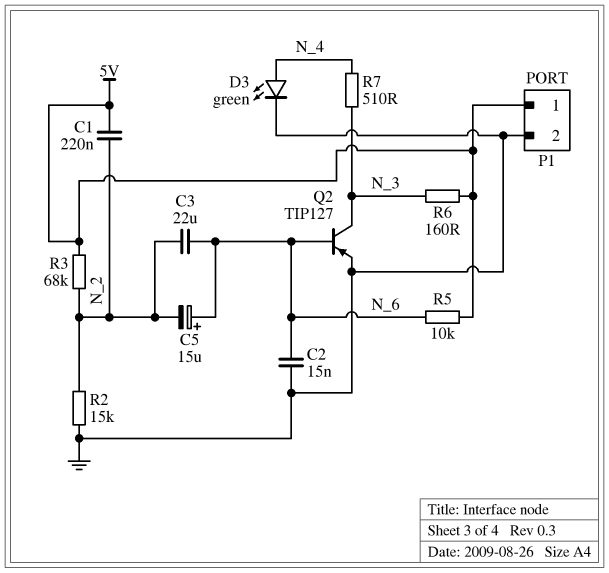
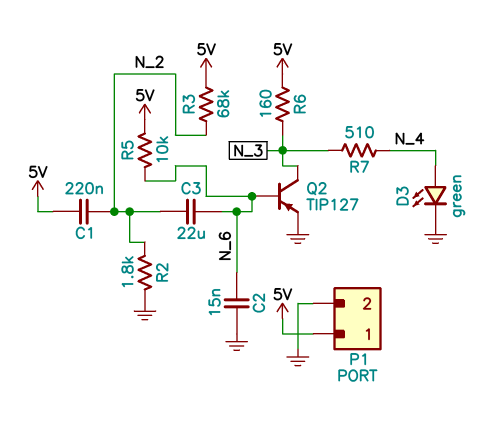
C5: 15uF (plus N_6, minus N_2) -> none
R2: 15k (GND, N_2) -> 1.8k (GND, N_2)

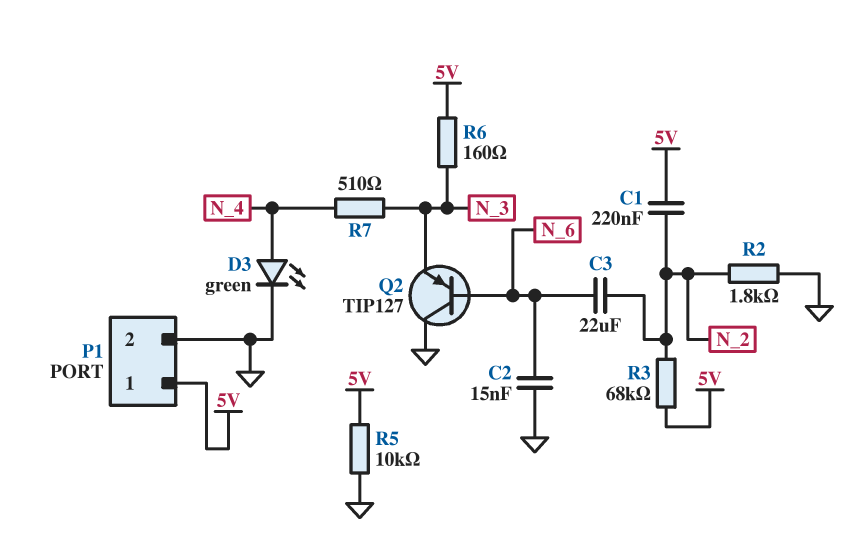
Q2: PNP TIP127 (B N_6, C N_3, E GND) -> PNP TIP127 (B N_6, C GND, E N_3)
R5: 10k (5V, N_6) -> 10k (5V, GND)

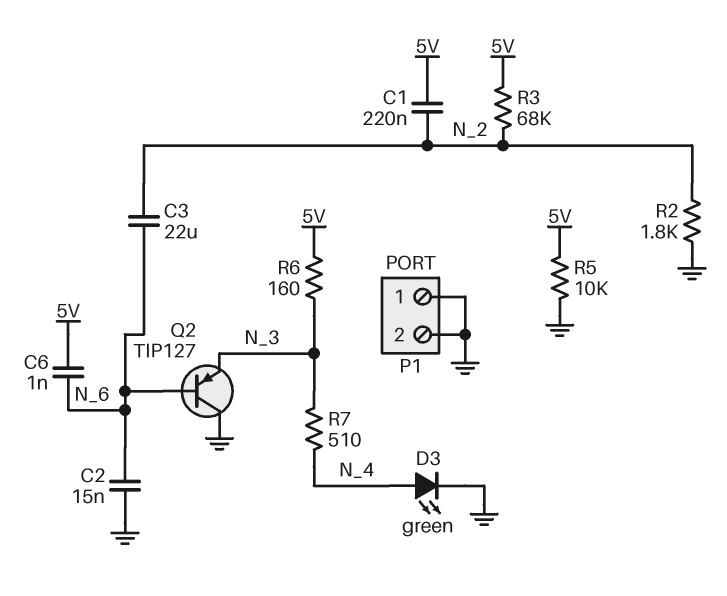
C6: none -> 1nF (5V, N_6)
P1 pin 1: 5V -> GND

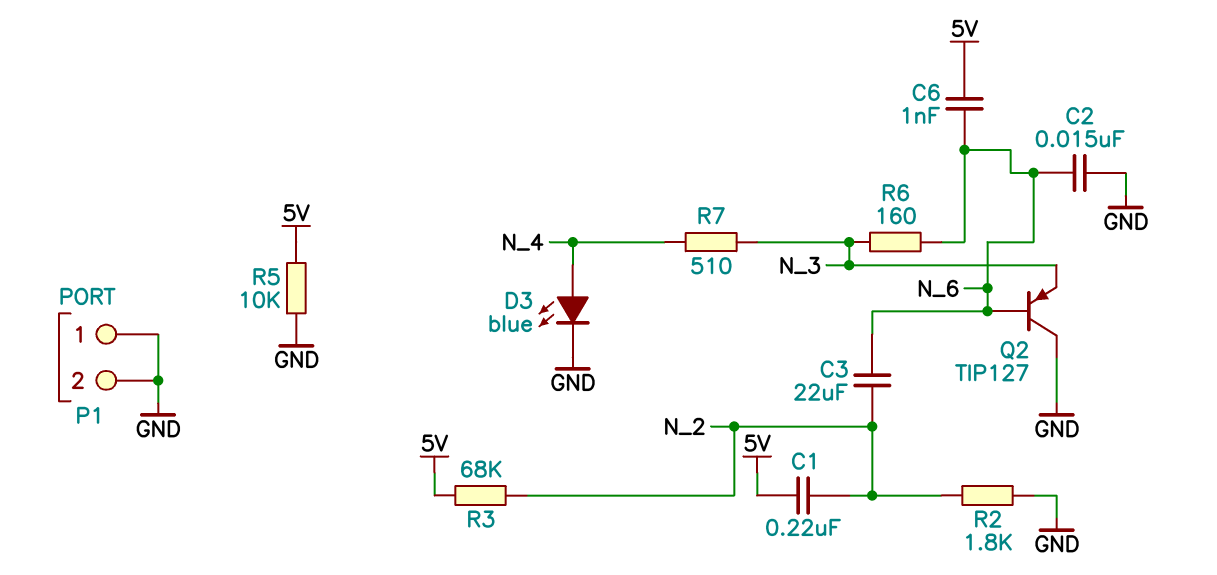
D3: LED green (A N_4, K GND) -> LED blue (A N_4, K GND)
R6: 160 (5V, N_3) -> 160 (N_3, N_6)

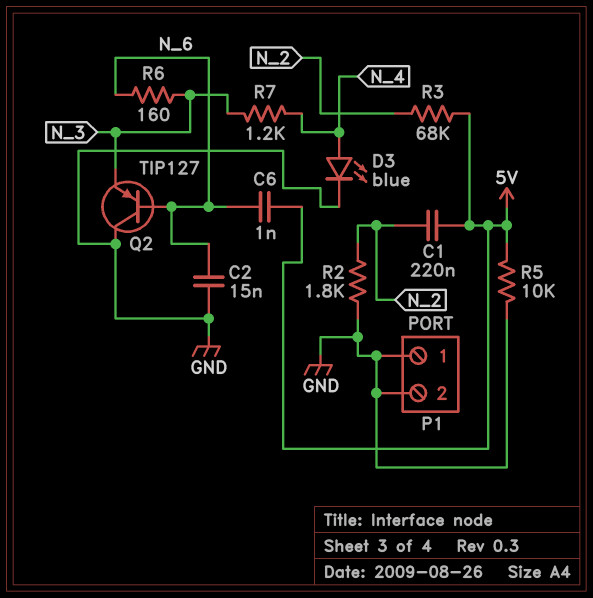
C3: 22uF (N_2, N_6) -> none
R7: 510 (N_3, N_4) -> 1.2k (N_3, N_4)

